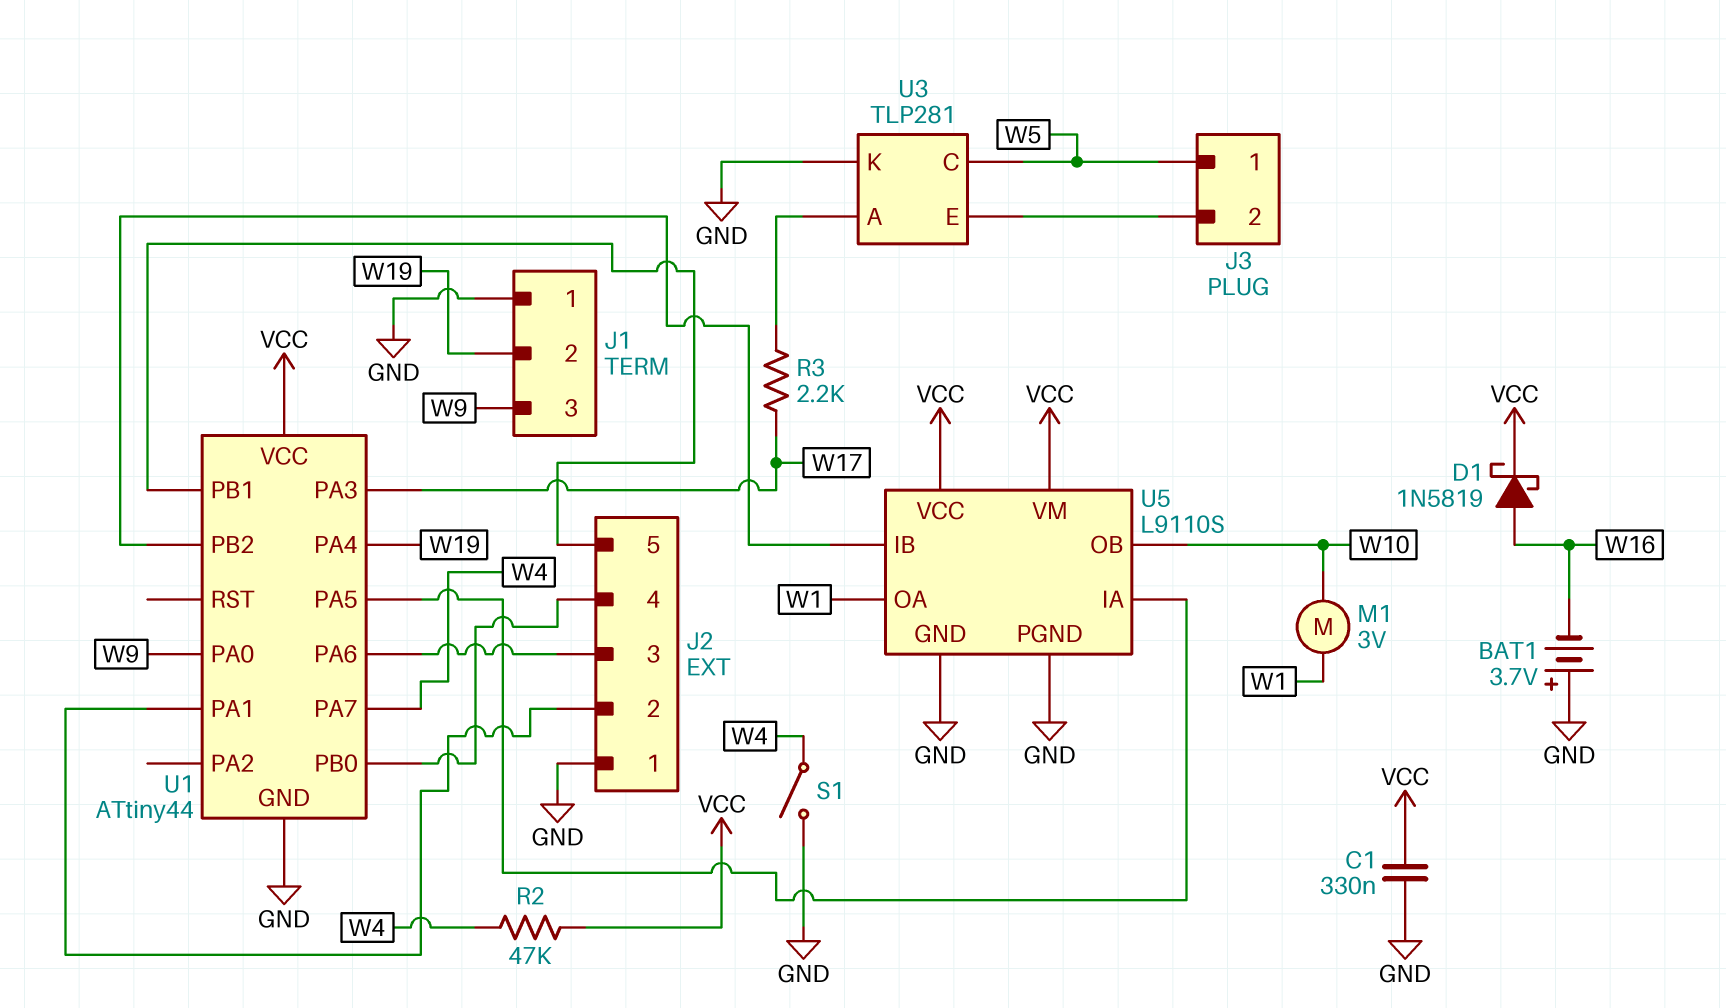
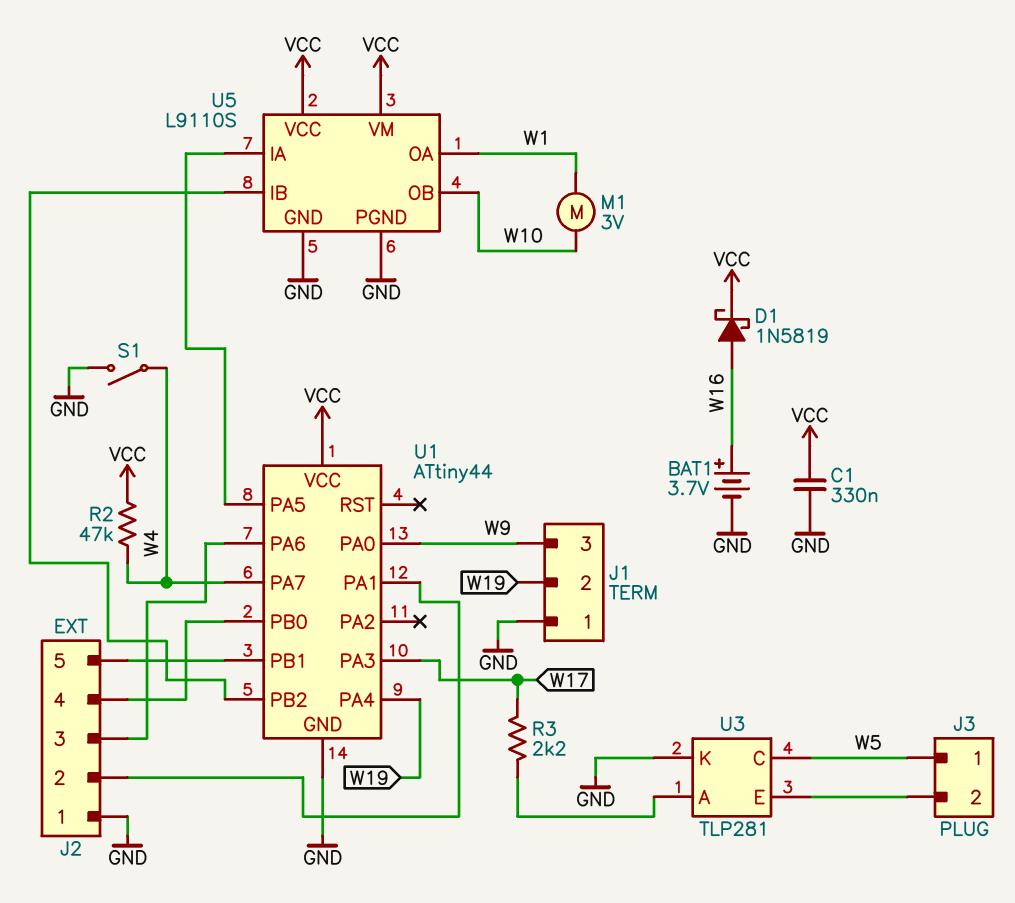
BAT1: 3.7V (plus GND, minus W16) -> 3.7V (plus W16, minus GND)

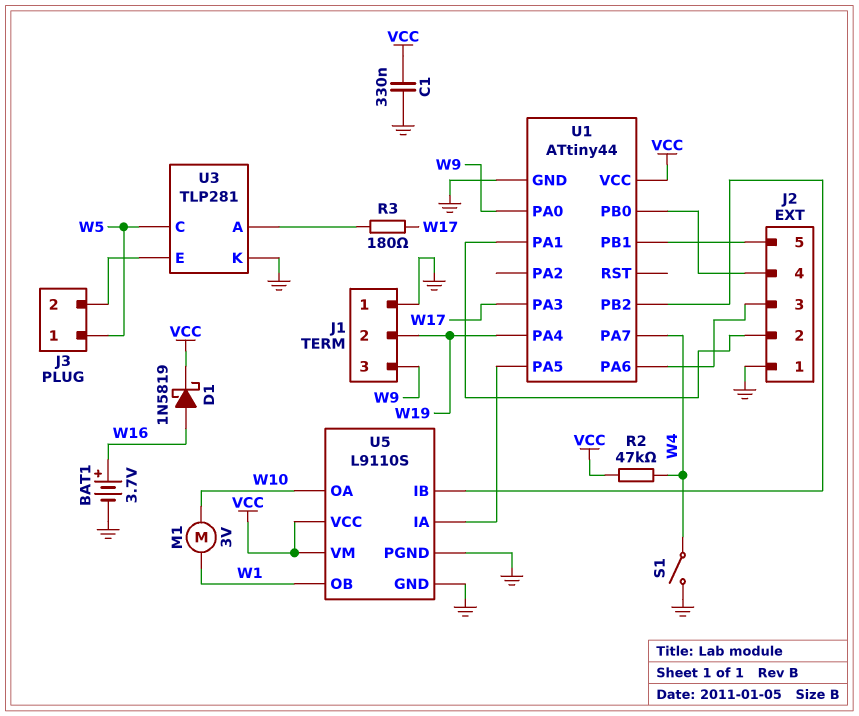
R3: 2.2k (U3/A, W17) -> 180 (U3/A, W17)
U5 pin OA: W1 -> W10
U5 pin OB: W10 -> W1

